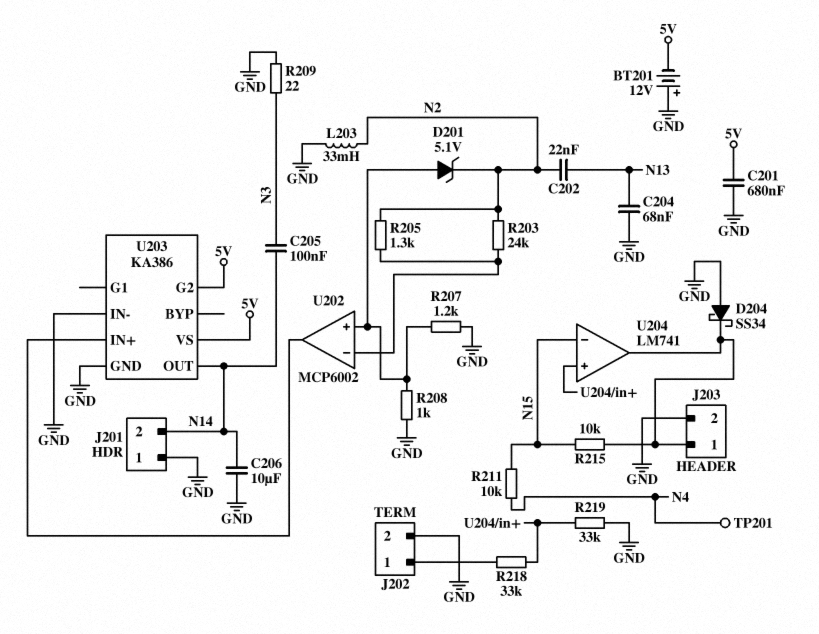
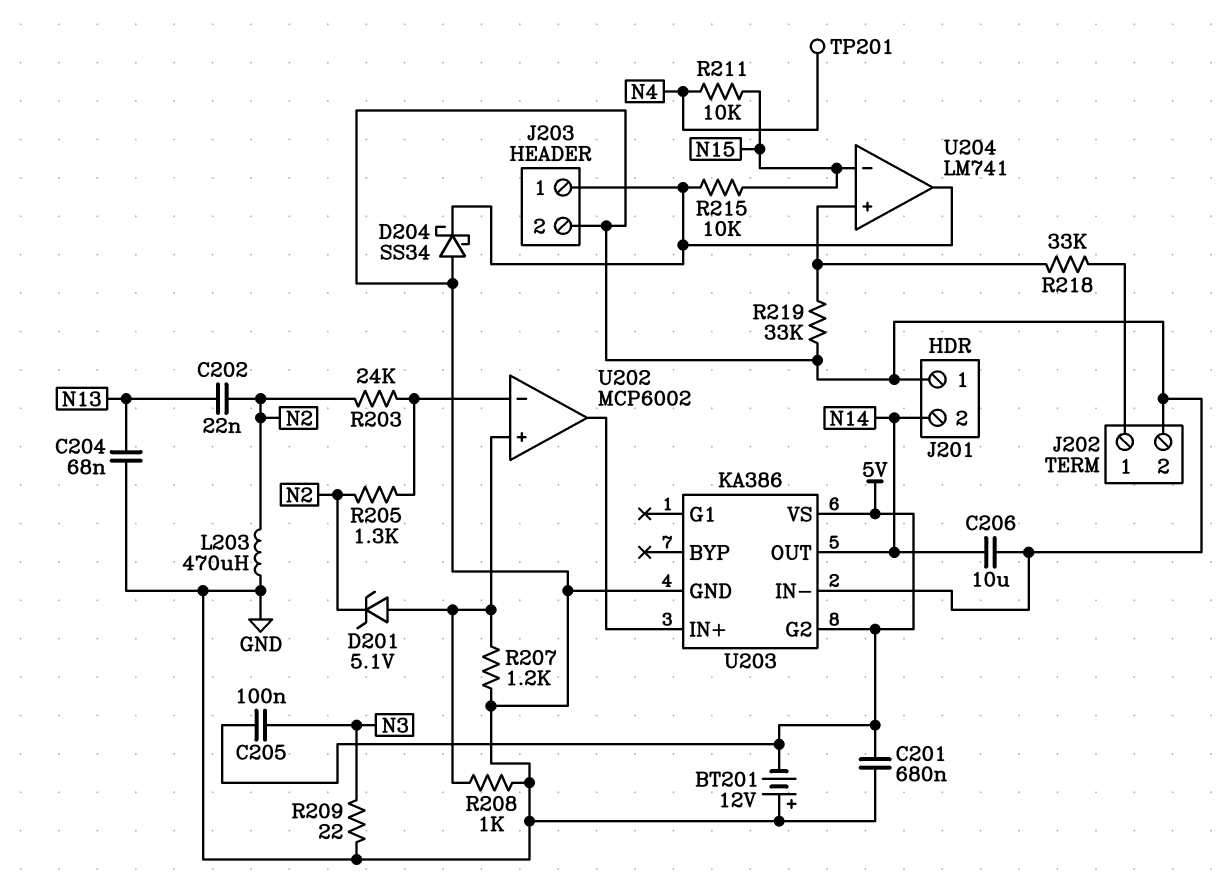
C205: 100nF (N3, N14) -> 100nF (5V, N3)
L203: 33mH (GND, N2) -> 470uH (GND, N2)

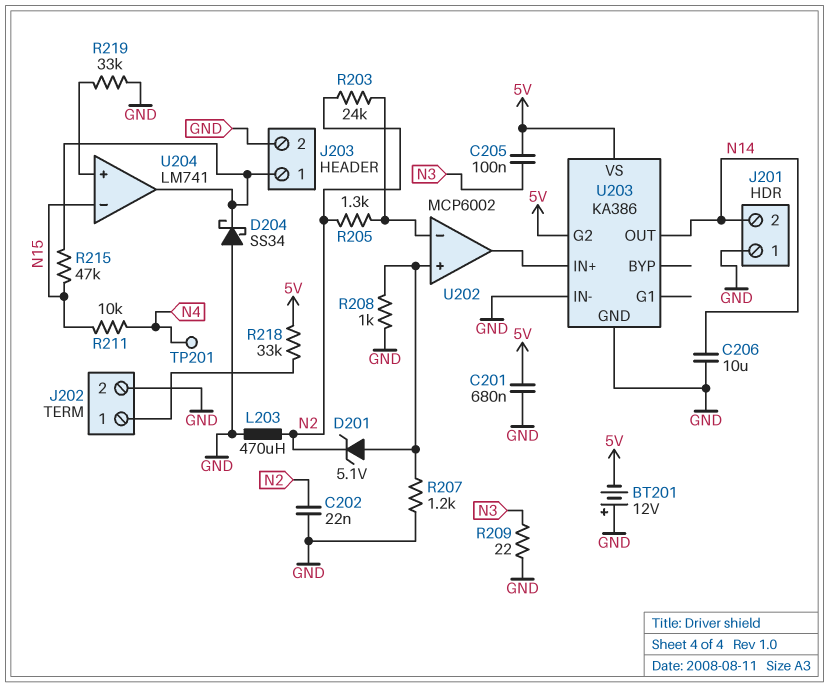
C202: 22nF (N2, N13) -> 22nF (GND, N2)
C204: 68nF (GND, N13) -> none
R215: 10k (J203/1, N15) -> 47k (J203/1, N15)
R218: 33k (J202/1, U204/in+) -> 33k (5V, J202/1)

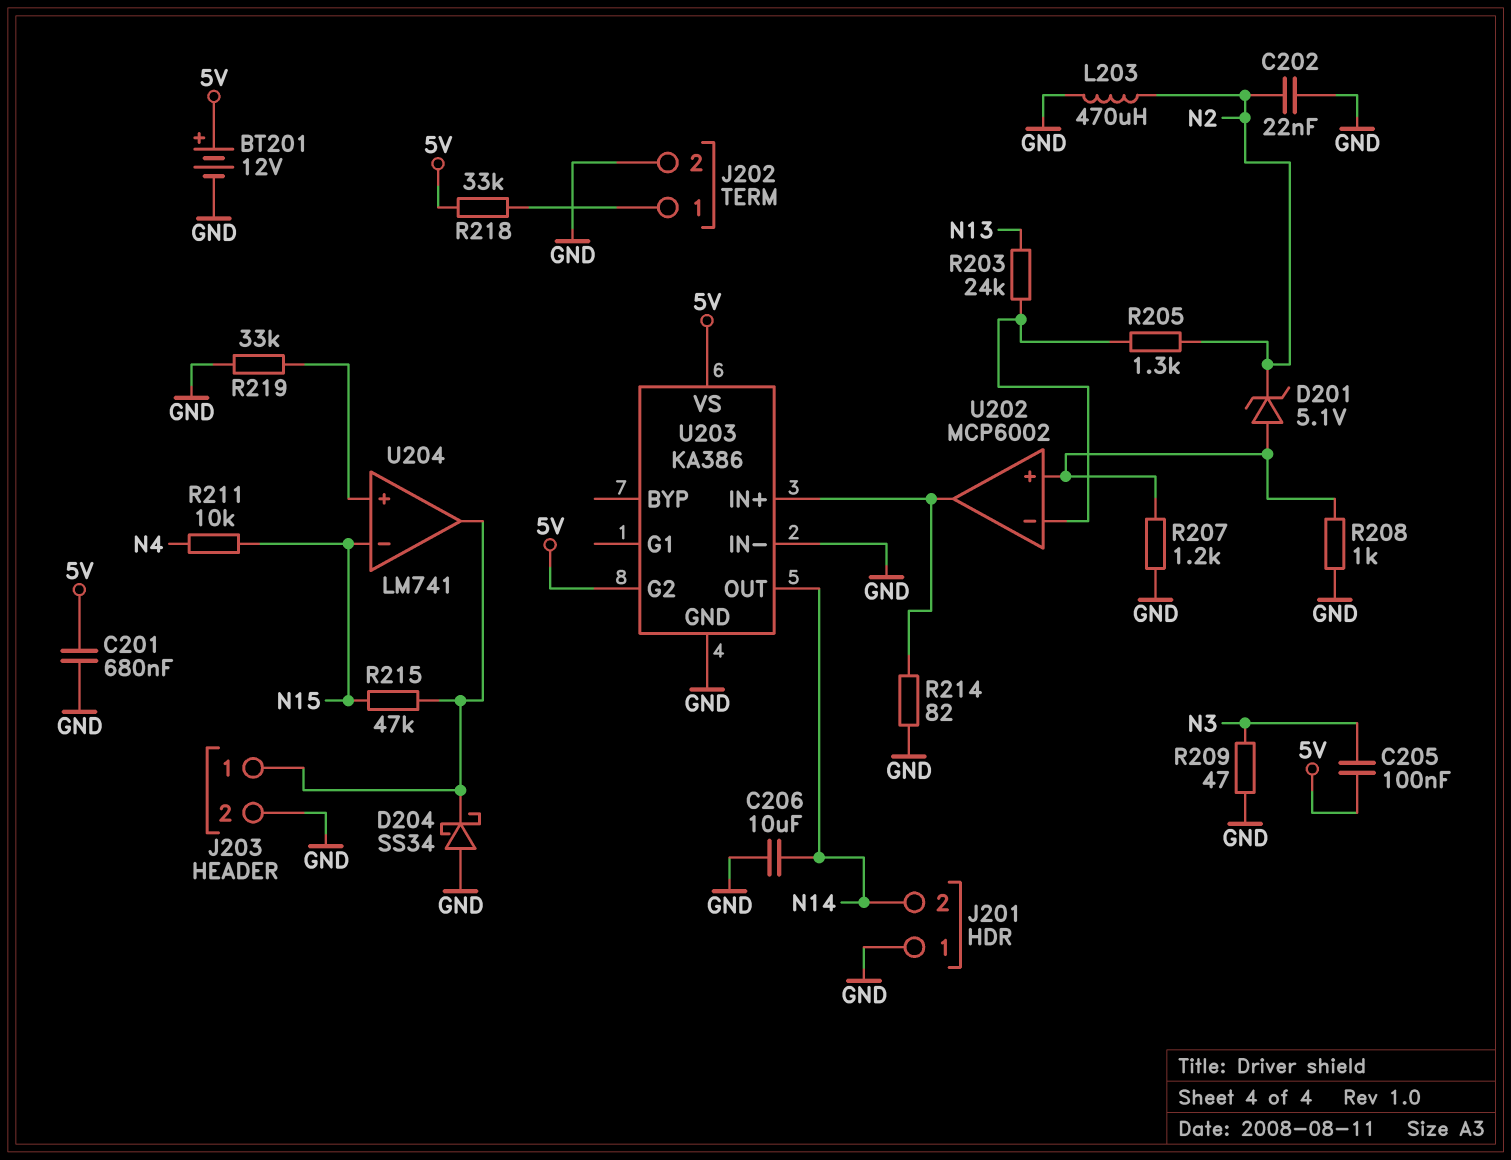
BT201: 12V (plus GND, minus 5V) -> 12V (plus 5V, minus GND)
R203: 24k (N2, U202/in-) -> 24k (N13, U202/in-)
R209: 22 (GND, N3) -> 47 (GND, N3)
R214: none -> 82 (GND, U202/out)
TP201: test point (N4) -> none

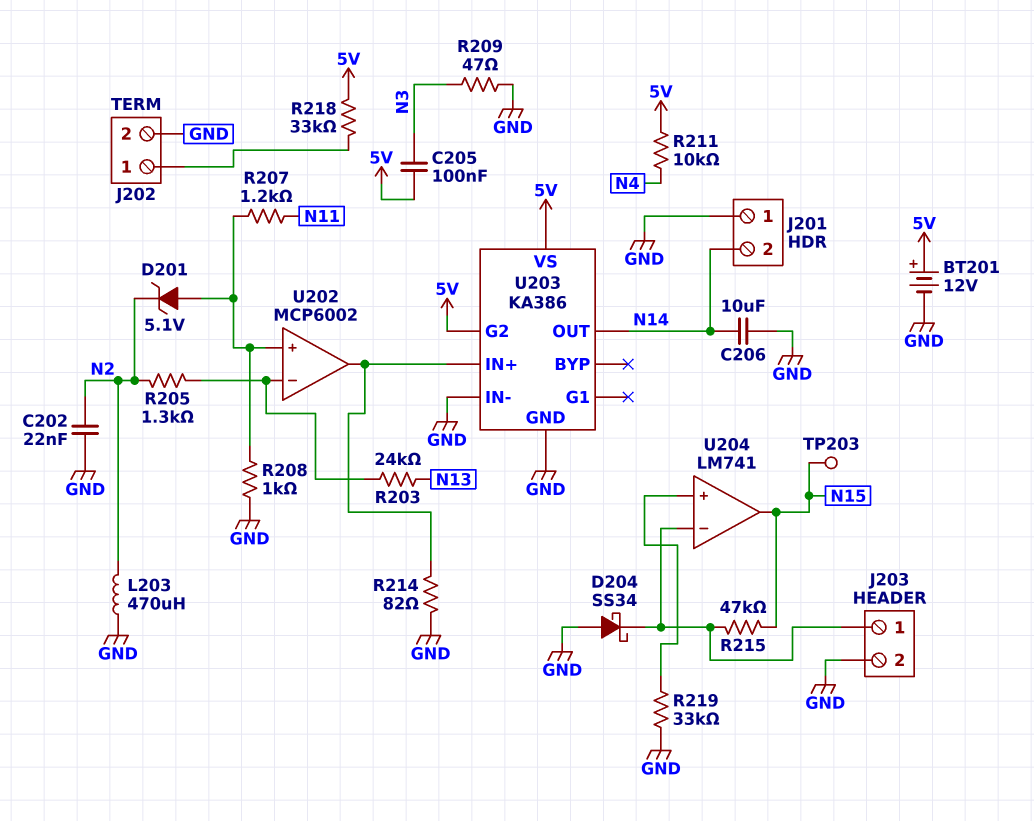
C201: 680nF (5V, GND) -> none
R207: 1.2k (GND, U202/in+) -> 1.2k (N11, U202/in+)
R211: 10k (N4, N15) -> 10k (5V, N4)
TP203: none -> test point (N15)
U204 pin in-: N15 -> J203/1
U204 pin out: J203/1 -> N15

